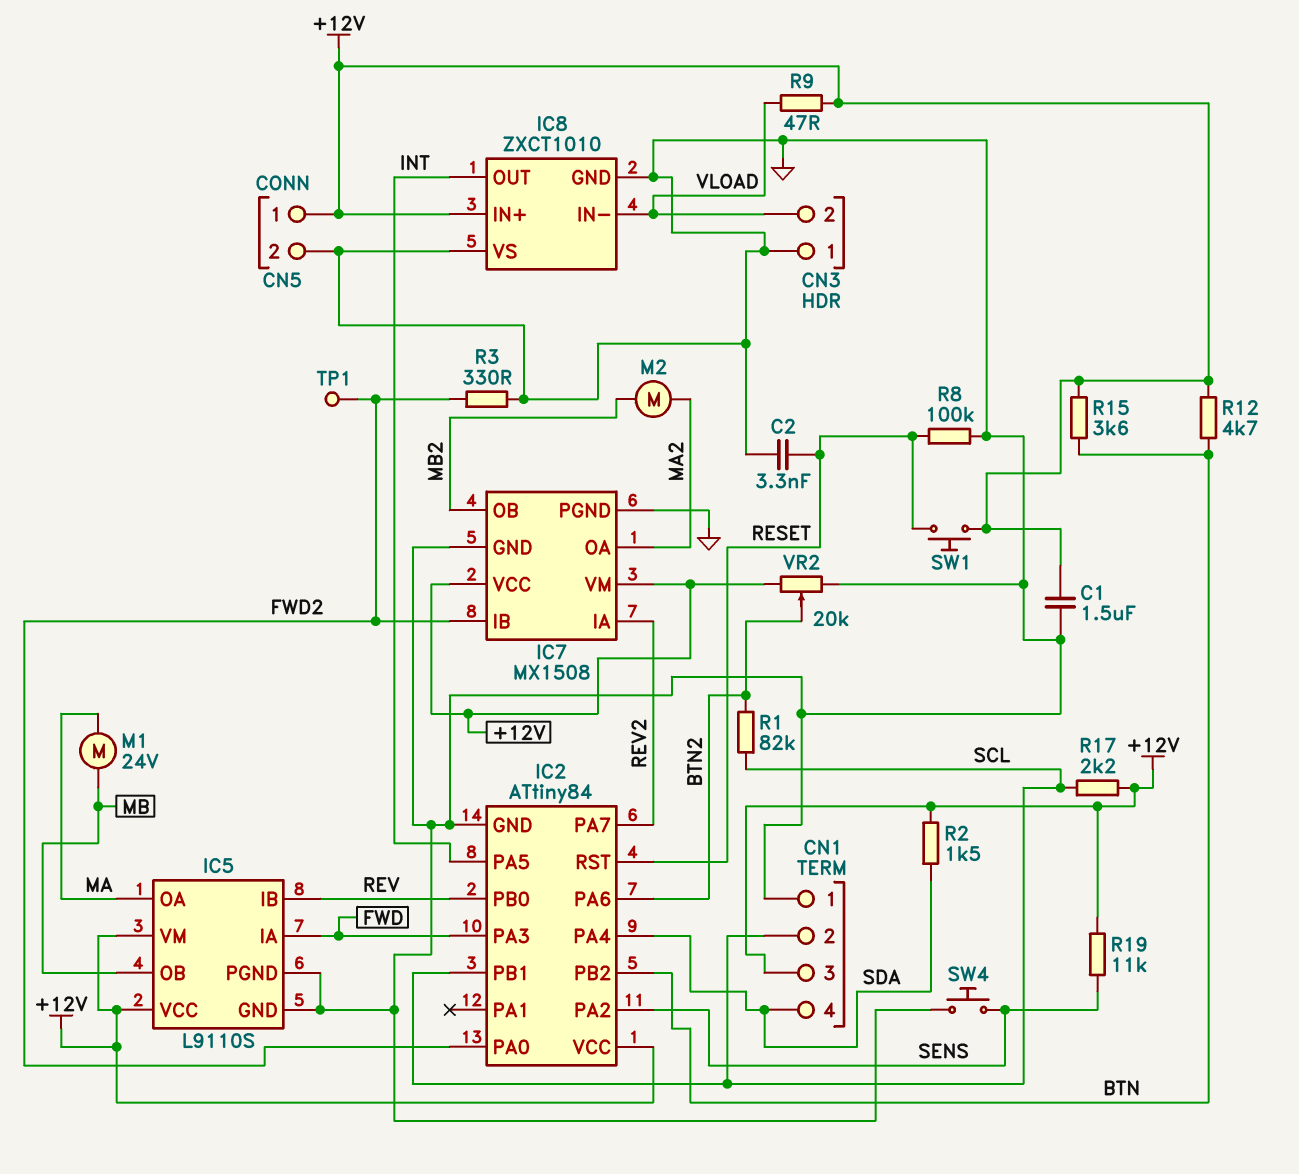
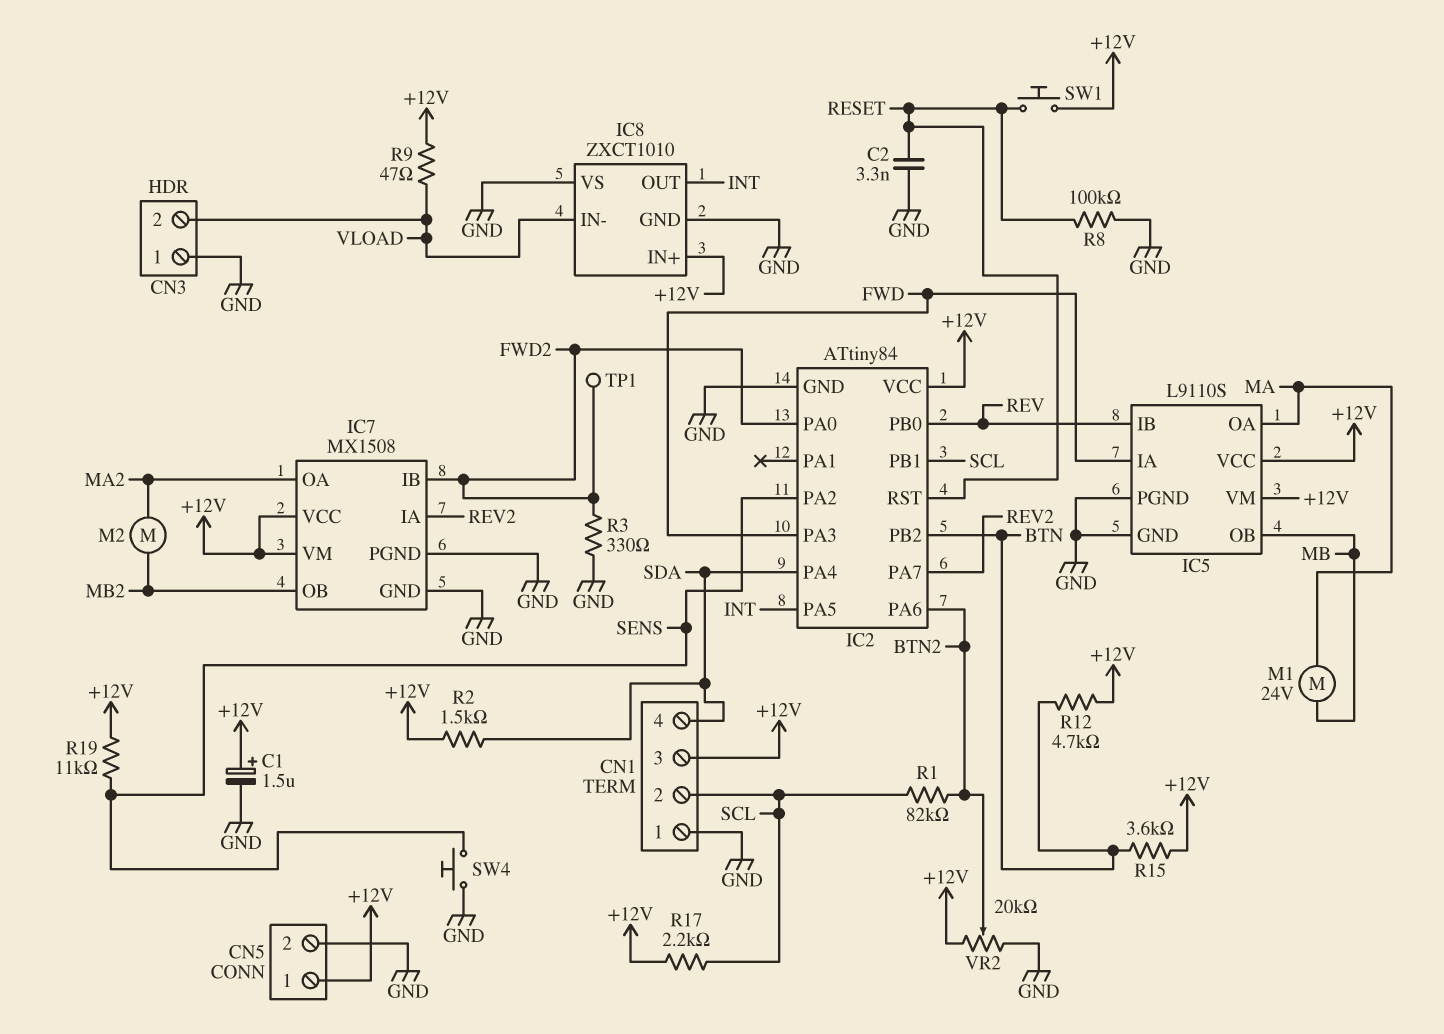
C1: 1.5uF (+12V, GND) -> 1.5uF (plus +12V, minus GND)

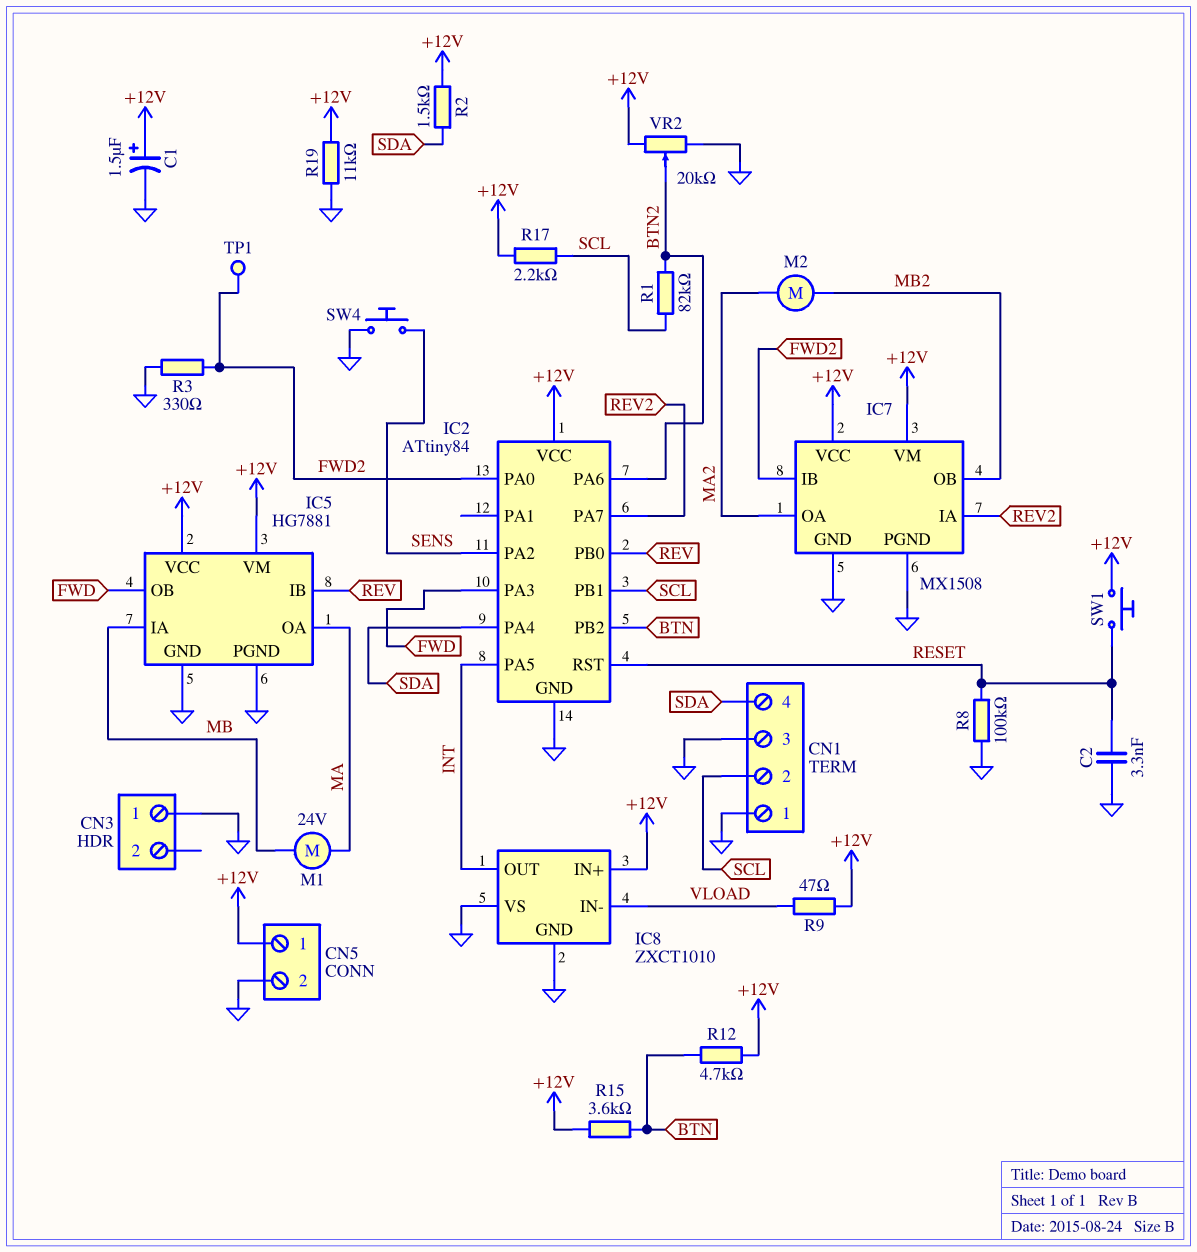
CN1 pin 3: +12V -> GND
CN3 pin 2: VLOAD -> none
IC5: L9110S -> HG7881
IC5 pin IA: FWD -> MB
IC5 pin OB: MB -> FWD
R19: 11k (+12V, SENS) -> 11k (+12V, GND)

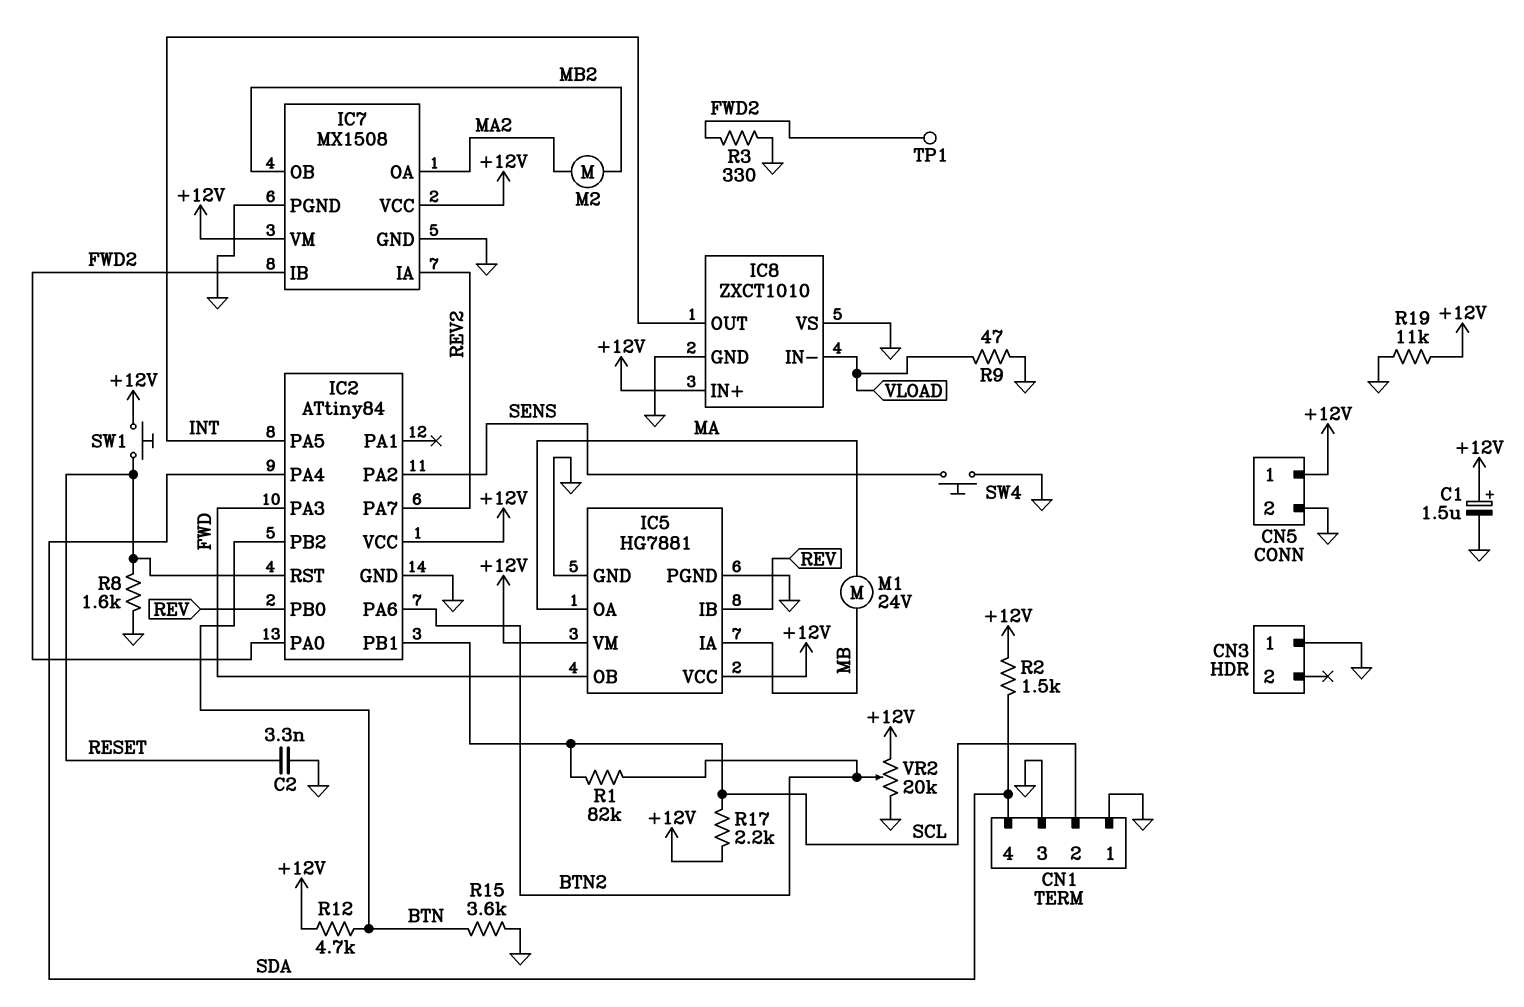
R8: 100k (GND, RESET) -> 1.6k (GND, RESET)
R9: 47 (+12V, VLOAD) -> 47 (GND, VLOAD)
R15: 3.6k (+12V, BTN) -> 3.6k (BTN, GND)

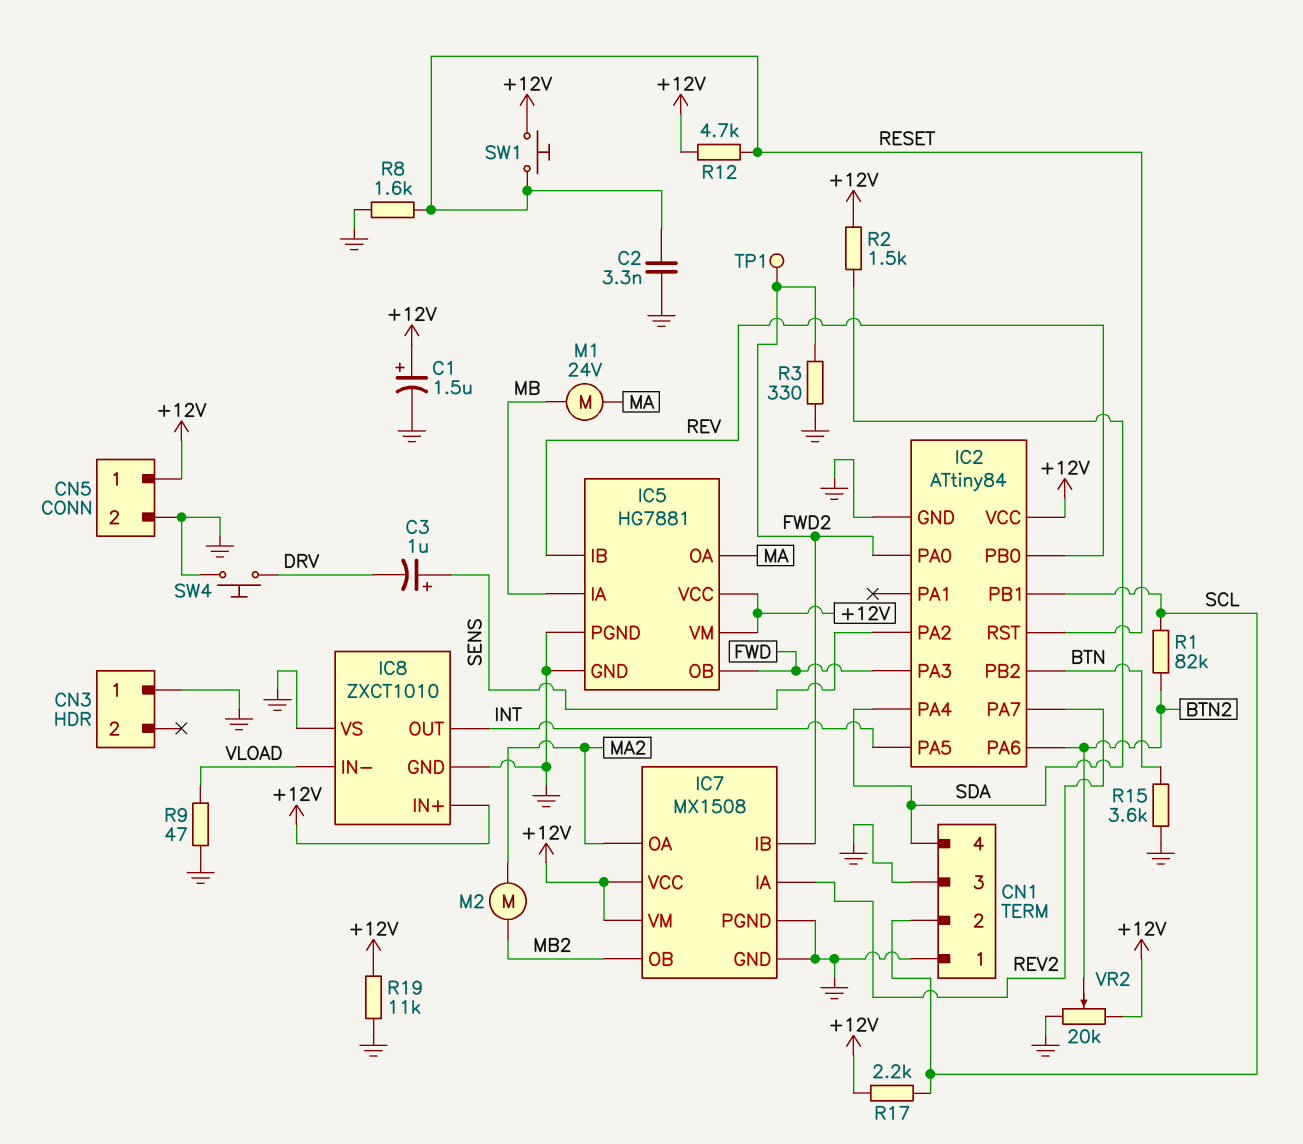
C3: none -> 1uF (plus SENS, minus DRV)
R12: 4.7k (+12V, BTN) -> 4.7k (+12V, RESET)
SW4: button (GND, SENS) -> button (DRV, GND)

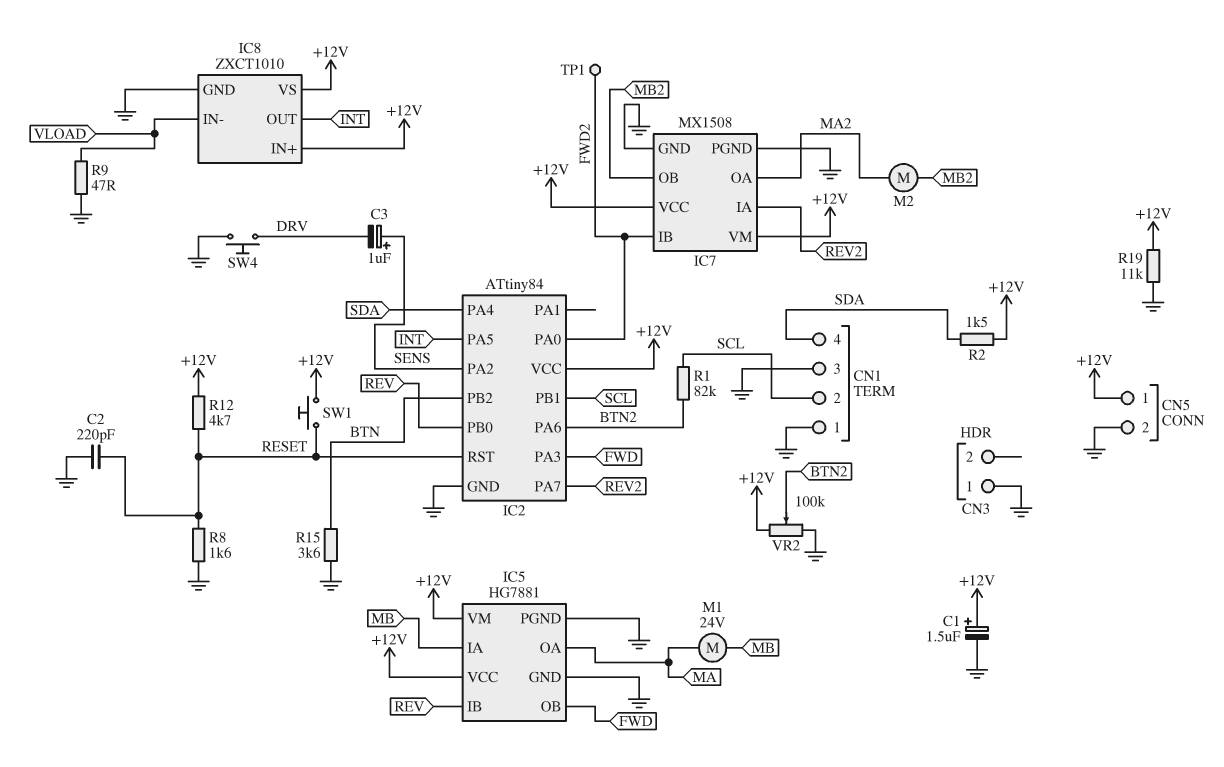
C2: 3.3nF (GND, RESET) -> 220pF (GND, RESET)
IC8 pin VS: GND -> +12V
R3: 330 (FWD2, GND) -> none
R17: 2.2k (+12V, SCL) -> none
VR2: 20k (+12V, GND, wiper BTN2) -> 100k (+12V, GND, wiper BTN2)

